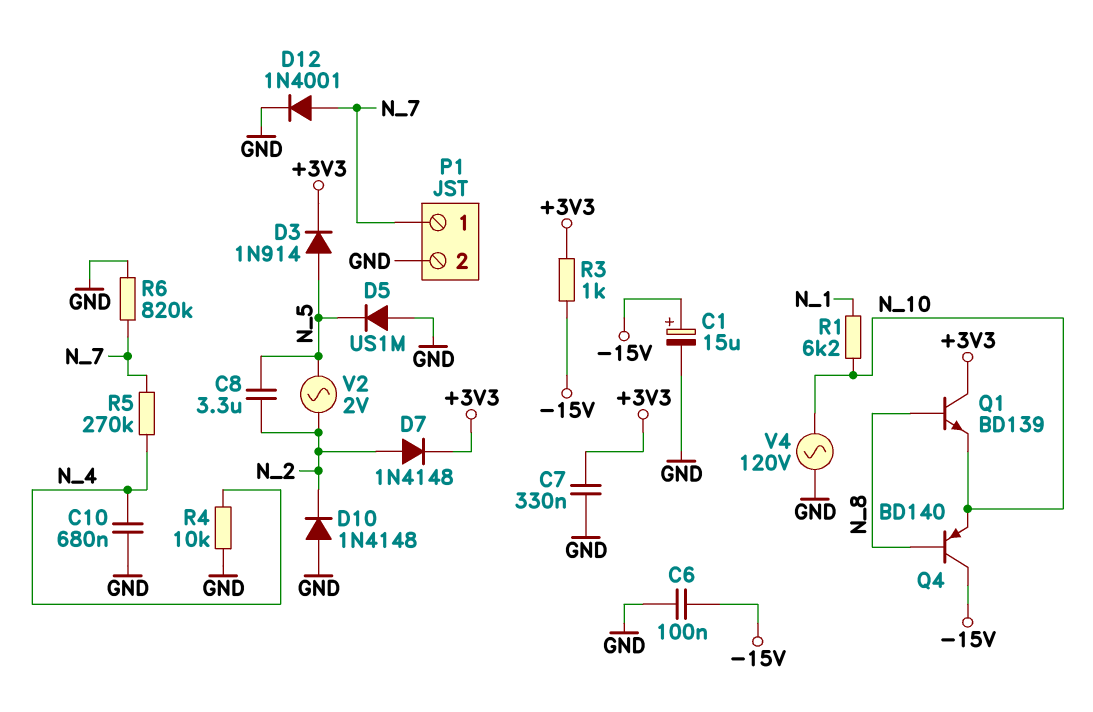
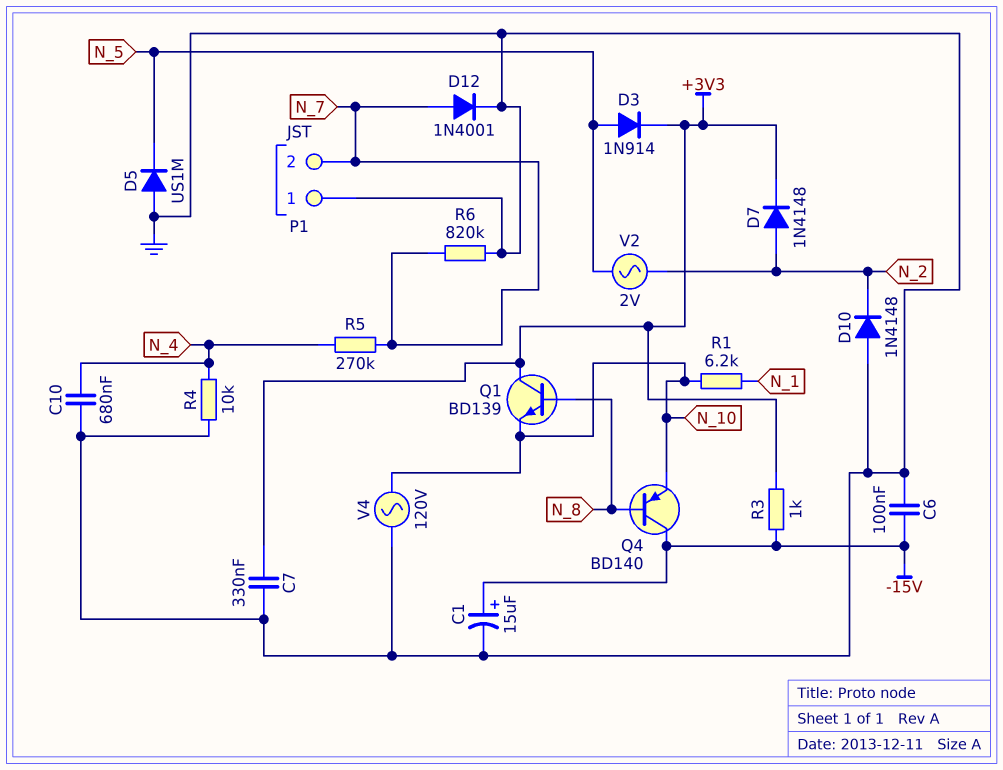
C8: 3.3uF (N_2, N_5) -> none
P1 pin 1: N_7 -> GND
P1 pin 2: GND -> N_7

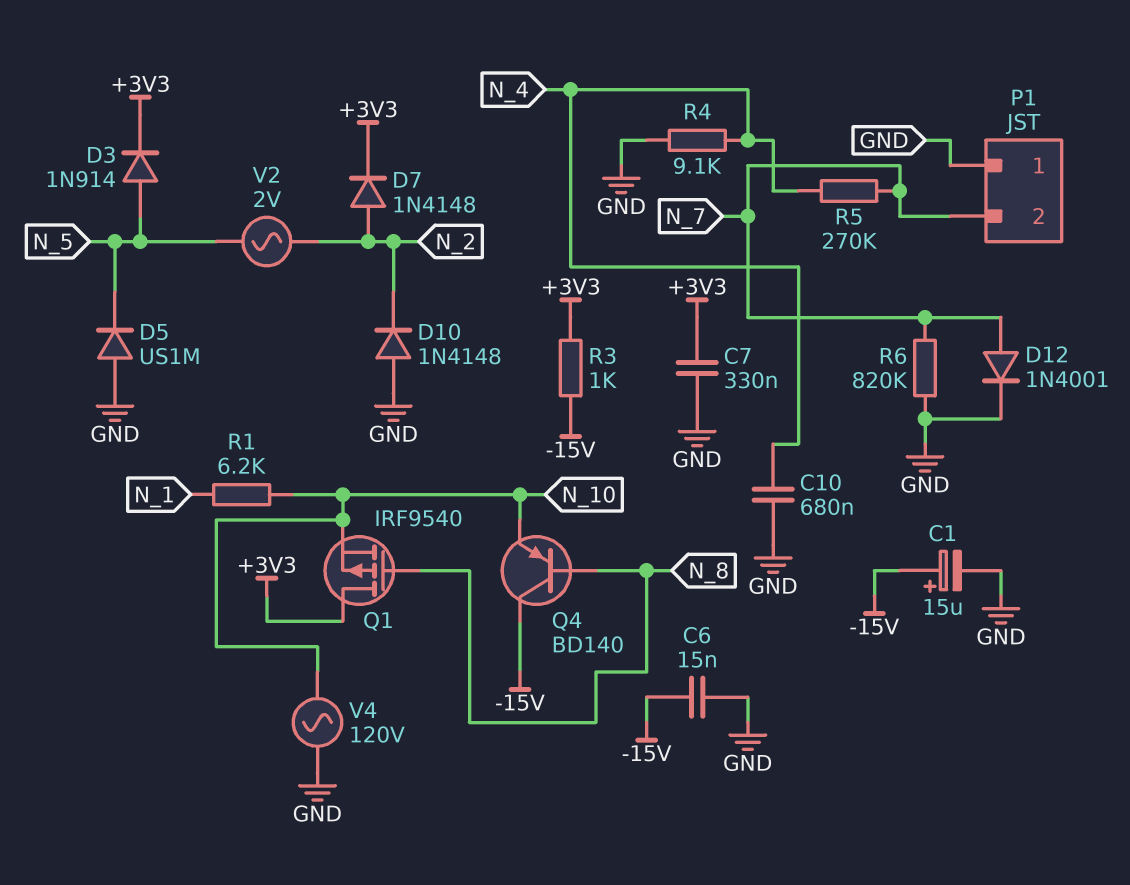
C6: 100nF (-15V, GND) -> 15nF (-15V, GND)
Q1: NPN BD139 (B N_8, C +3V3, E N_10) -> PMOS IRF9540 (G N_8, D +3V3, S N_10)
R4: 10k (GND, N_4) -> 9.1k (GND, N_4)

